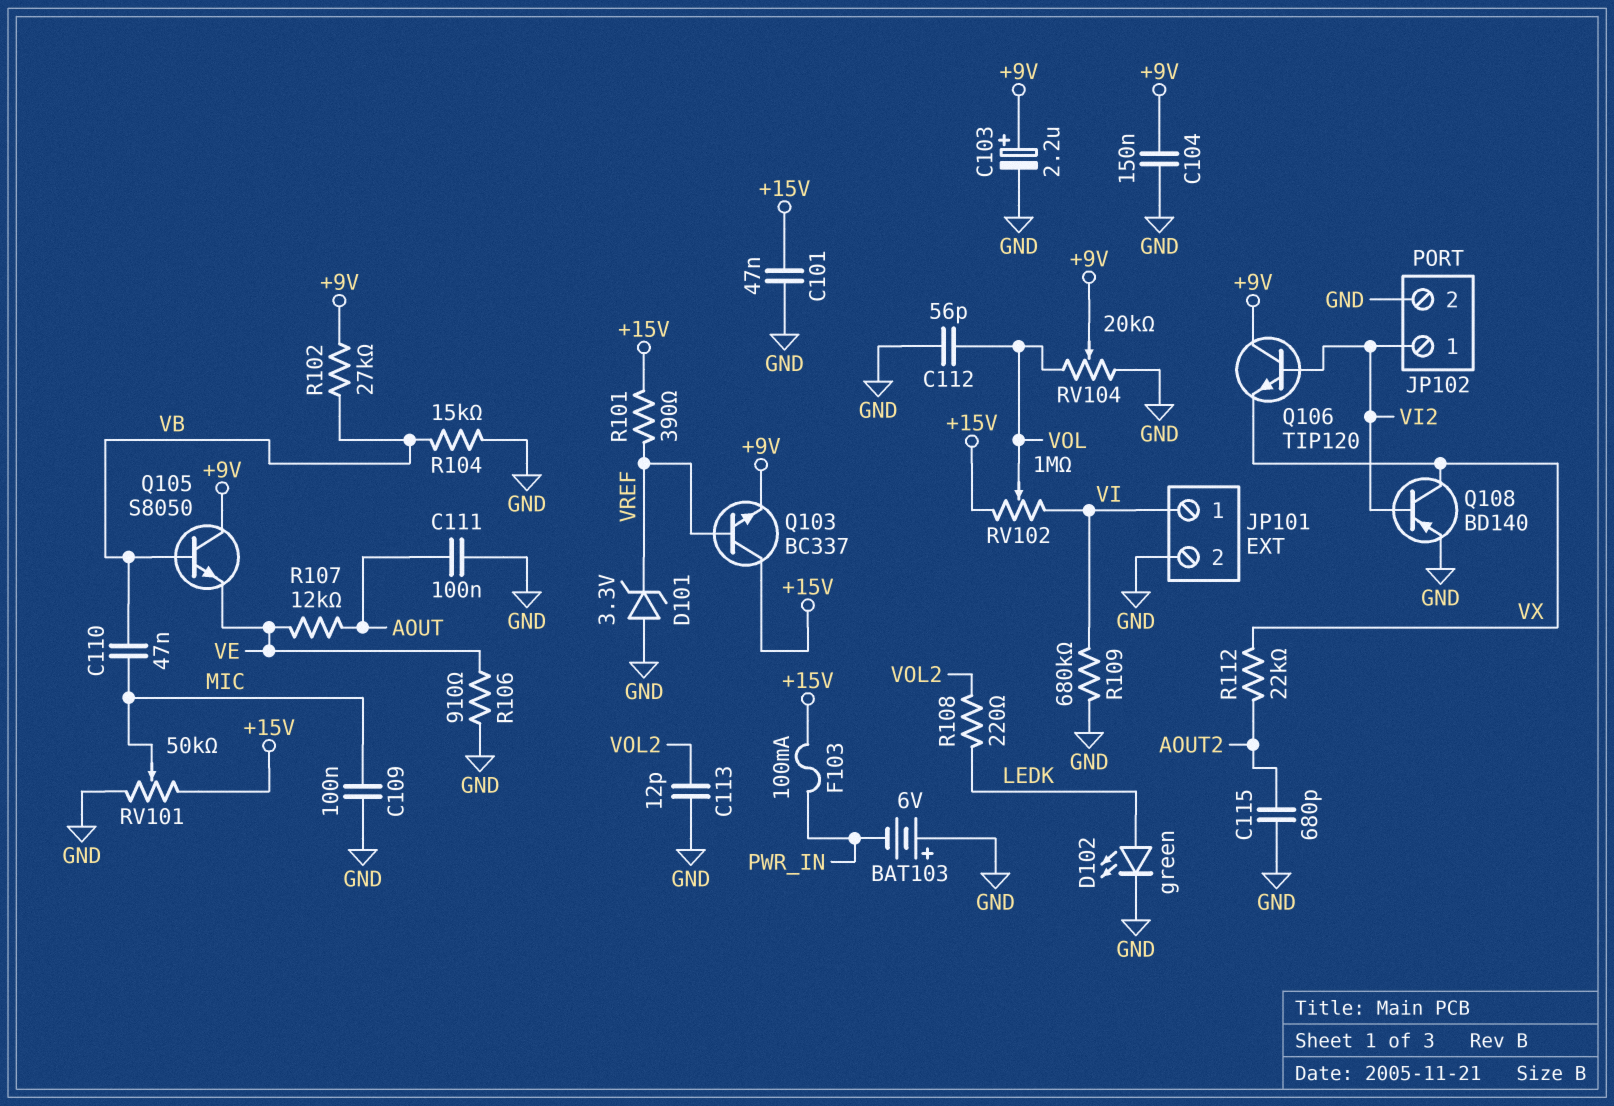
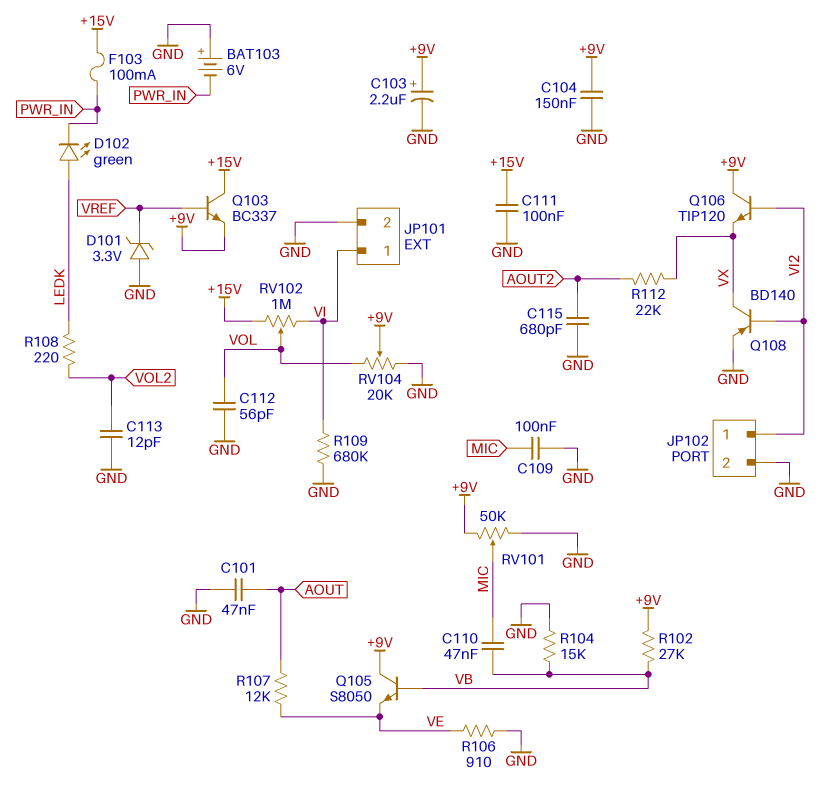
C101: 47nF (+15V, GND) -> 47nF (AOUT, GND)
C111: 100nF (AOUT, GND) -> 100nF (+15V, GND)
D102: LED green (A LEDK, K GND) -> LED green (A LEDK, K PWR_IN)
R101: 390 (+15V, VREF) -> none
RV101: 50k (+15V, GND, wiper MIC) -> 50k (+9V, GND, wiper MIC)

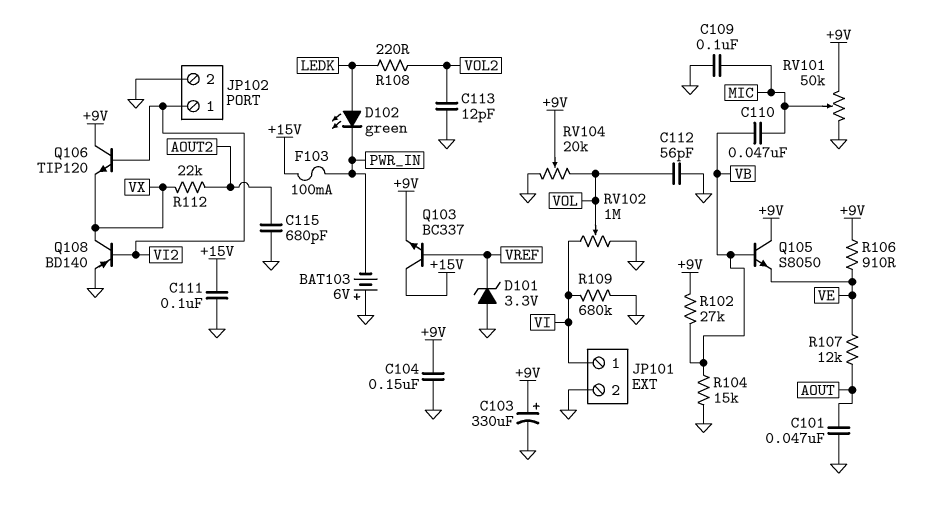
C103: 2.2uF (plus +9V, minus GND) -> 330uF (plus +9V, minus GND)
R106: 910 (GND, VE) -> 910 (+9V, VE)
RV102: 1M (+15V, VI, wiper VOL) -> 1M (GND, VI, wiper VOL)

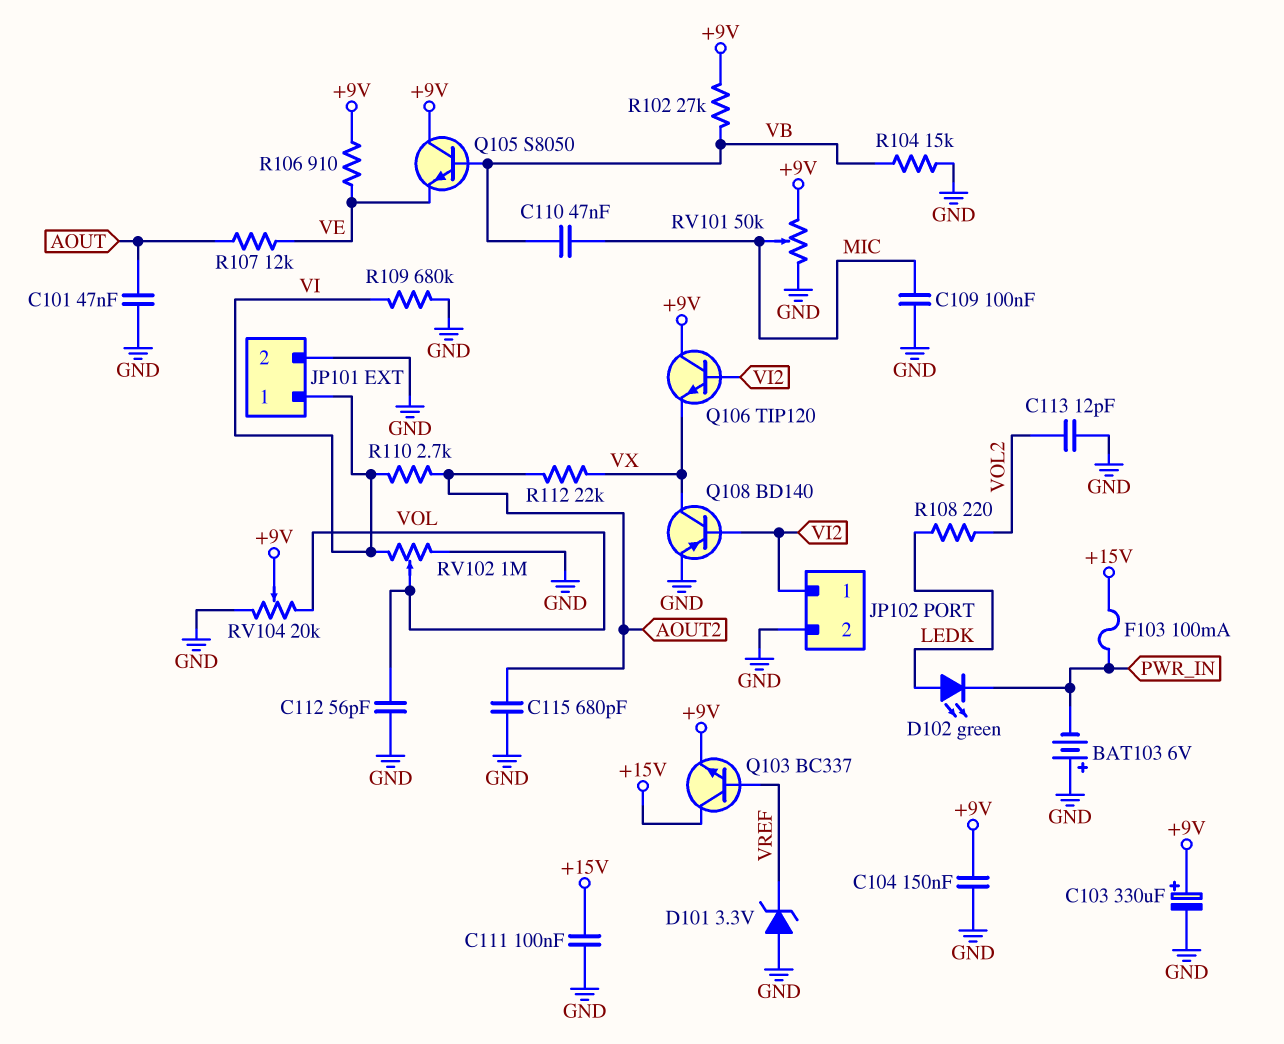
R110: none -> 2.7k (AOUT2, VI)

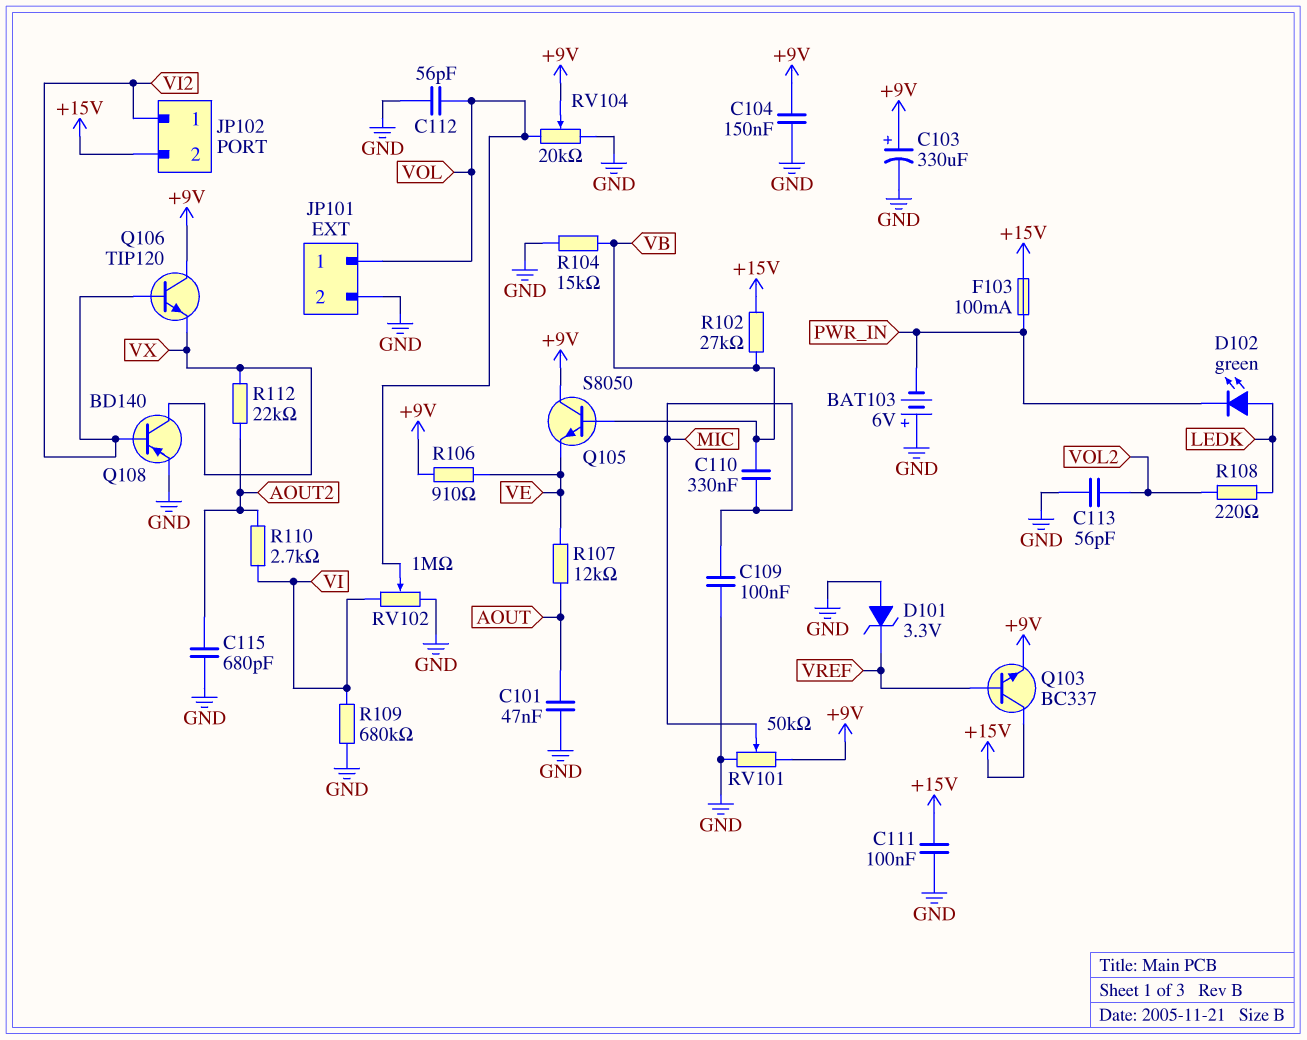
C110: 47nF (MIC, VB) -> 330nF (MIC, VB)
C113: 12pF (GND, VOL2) -> 56pF (GND, VOL2)
JP101 pin 1: VI -> VOL
JP102 pin 2: GND -> +15V
R102: 27k (+9V, VB) -> 27k (+15V, VB)

